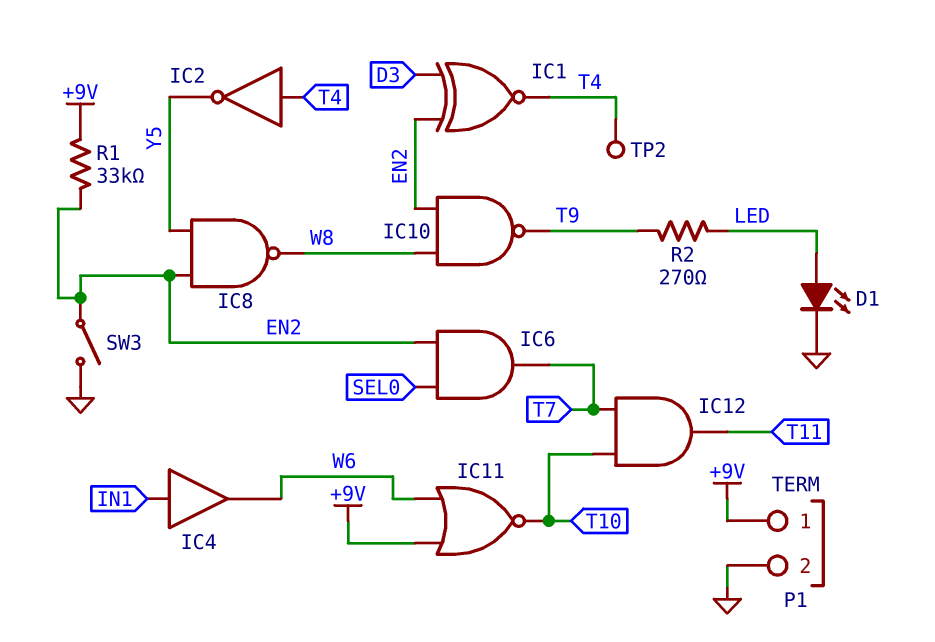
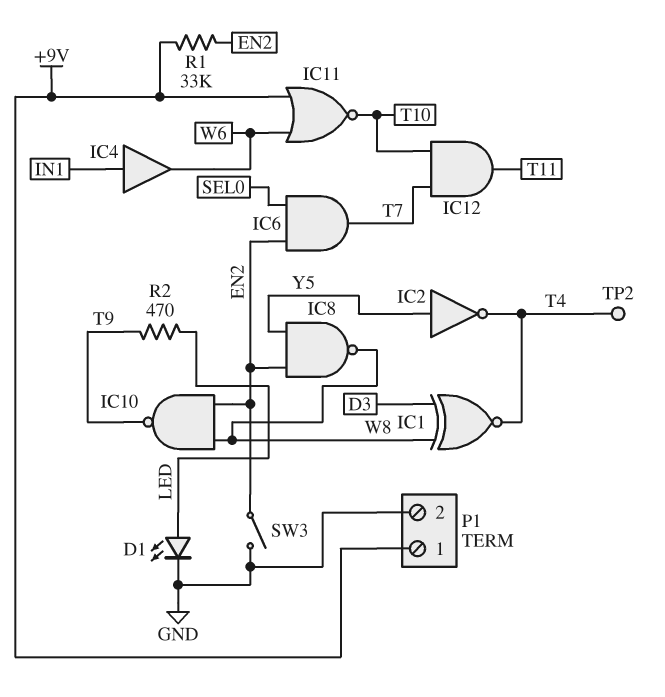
IC1: XNOR (in D3, in EN2, out T4) -> XNOR (in D3, in W8, out T4)
IC2: NOT (in T4, out Y5) -> NOT (in Y5, out T4)
R2: 270 (LED, T9) -> 470 (LED, T9)

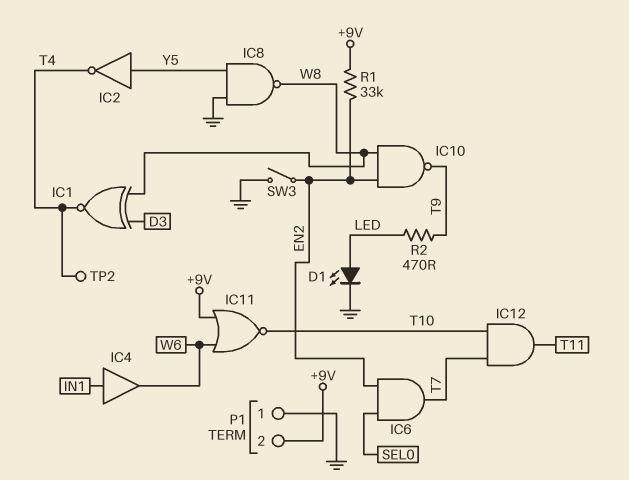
IC8: NAND (in EN2, in Y5, out W8) -> NAND (in GND, in Y5, out W8)
P1 pin 1: +9V -> GND
P1 pin 2: GND -> +9V

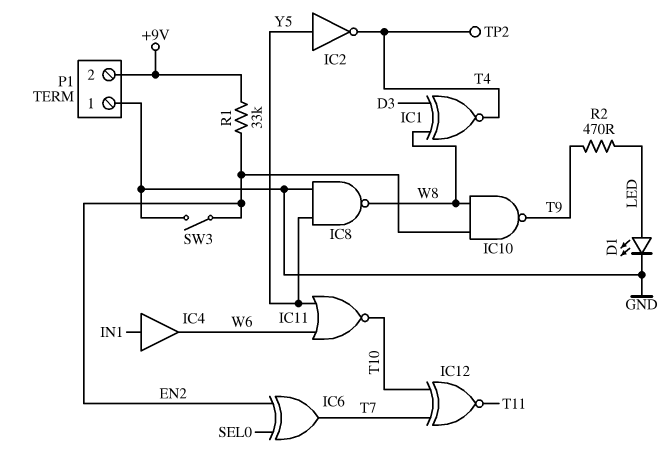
IC6: AND (in EN2, in SEL0, out T7) -> XOR (in EN2, in SEL0, out T7)
IC11: NOR (in +9V, in W6, out T10) -> NOR (in W6, in Y5, out T10)
IC12: AND (in T7, in T10, out T11) -> XNOR (in T7, in T10, out T11)

